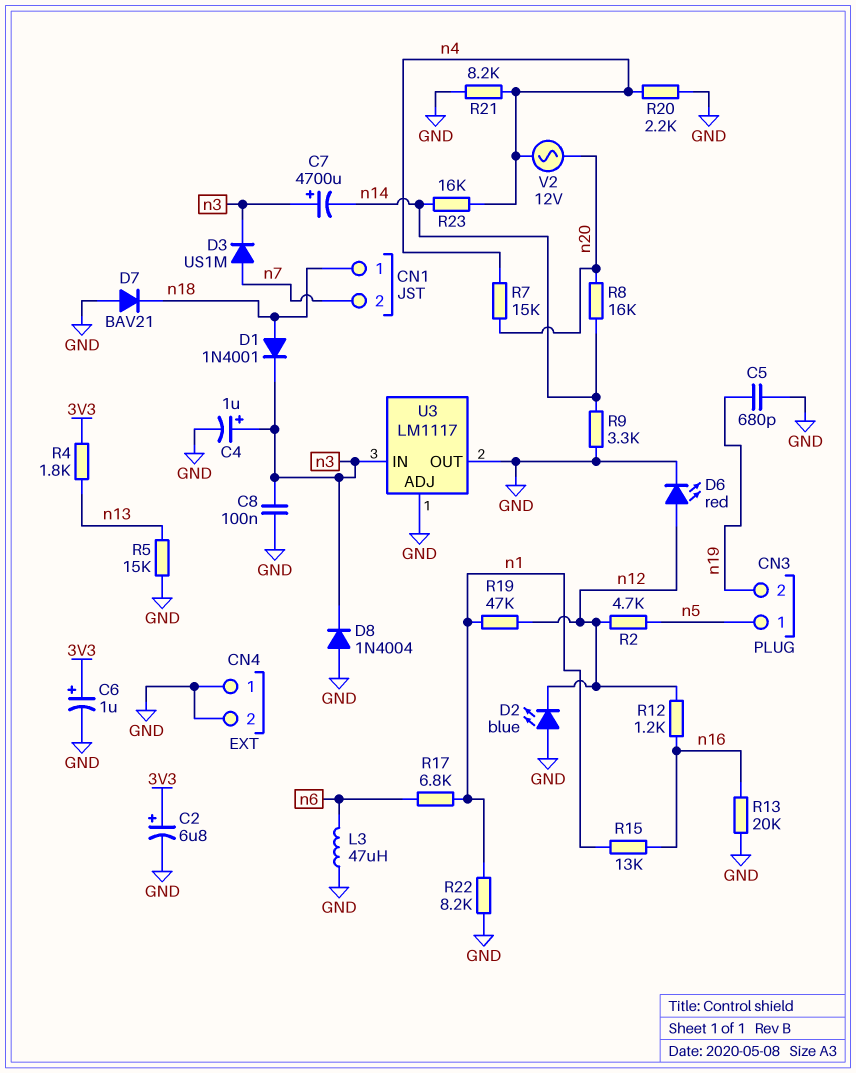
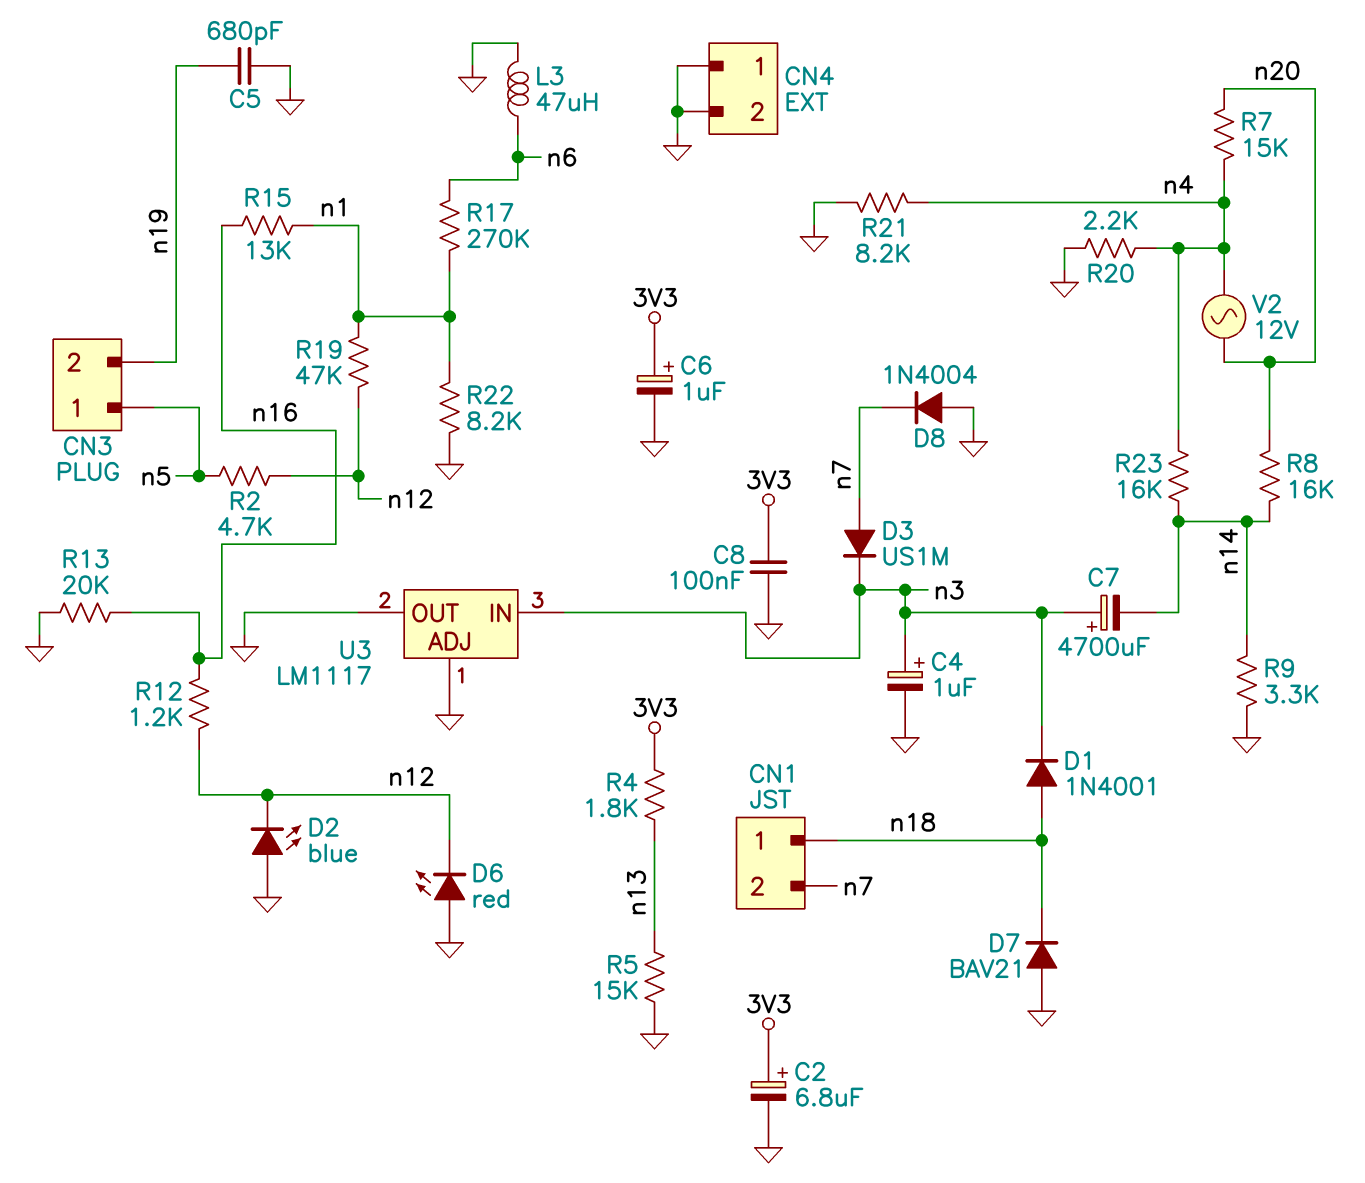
C8: 100nF (GND, n3) -> 100nF (3V3, GND)
D6: LED red (A n12, K GND) -> LED red (A GND, K n12)
D8: diode 1N4004 (A GND, K n3) -> diode 1N4004 (A GND, K n7)
R17: 6.8k (n1, n6) -> 270k (n1, n6)

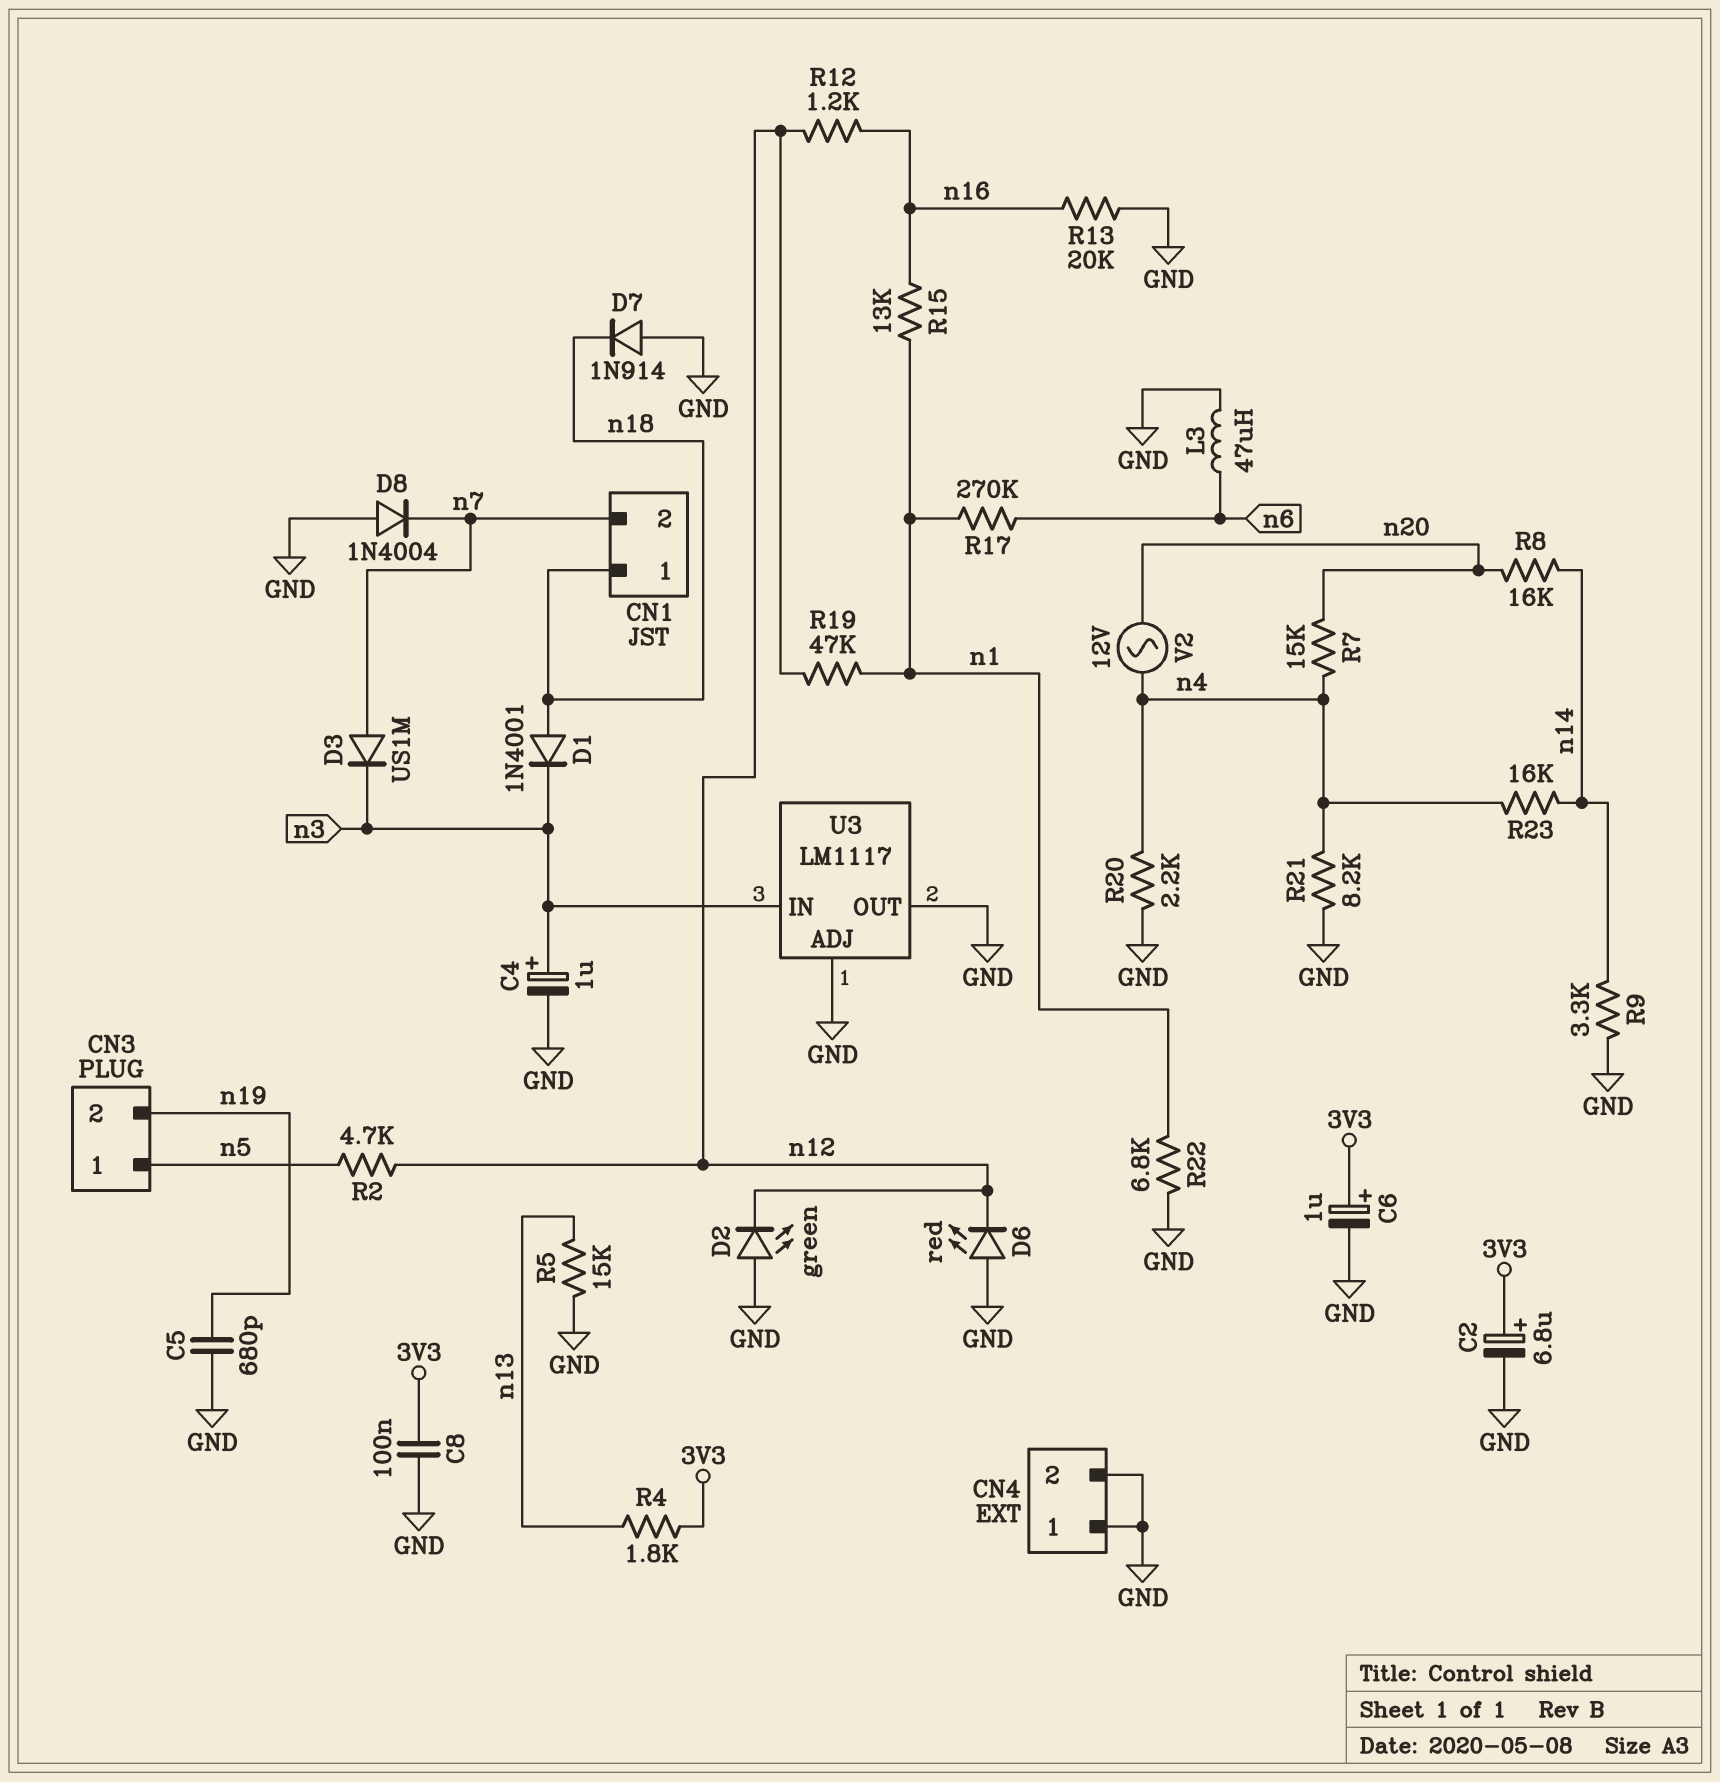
C7: 4700uF (plus n3, minus n14) -> none
D2: LED blue (A GND, K n12) -> LED green (A GND, K n12)
D7: diode BAV21 (A GND, K n18) -> diode 1N914 (A GND, K n18)
R22: 8.2k (GND, n1) -> 6.8k (GND, n1)

